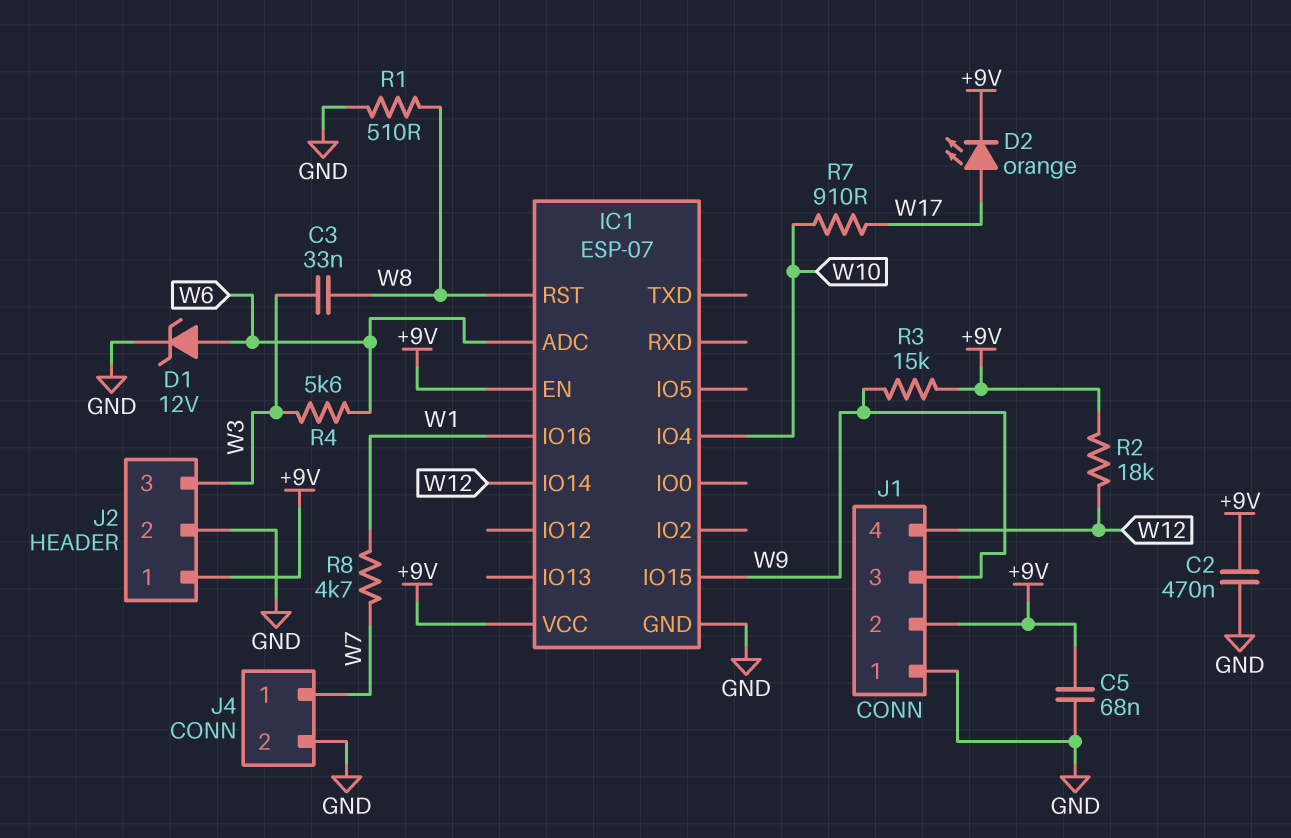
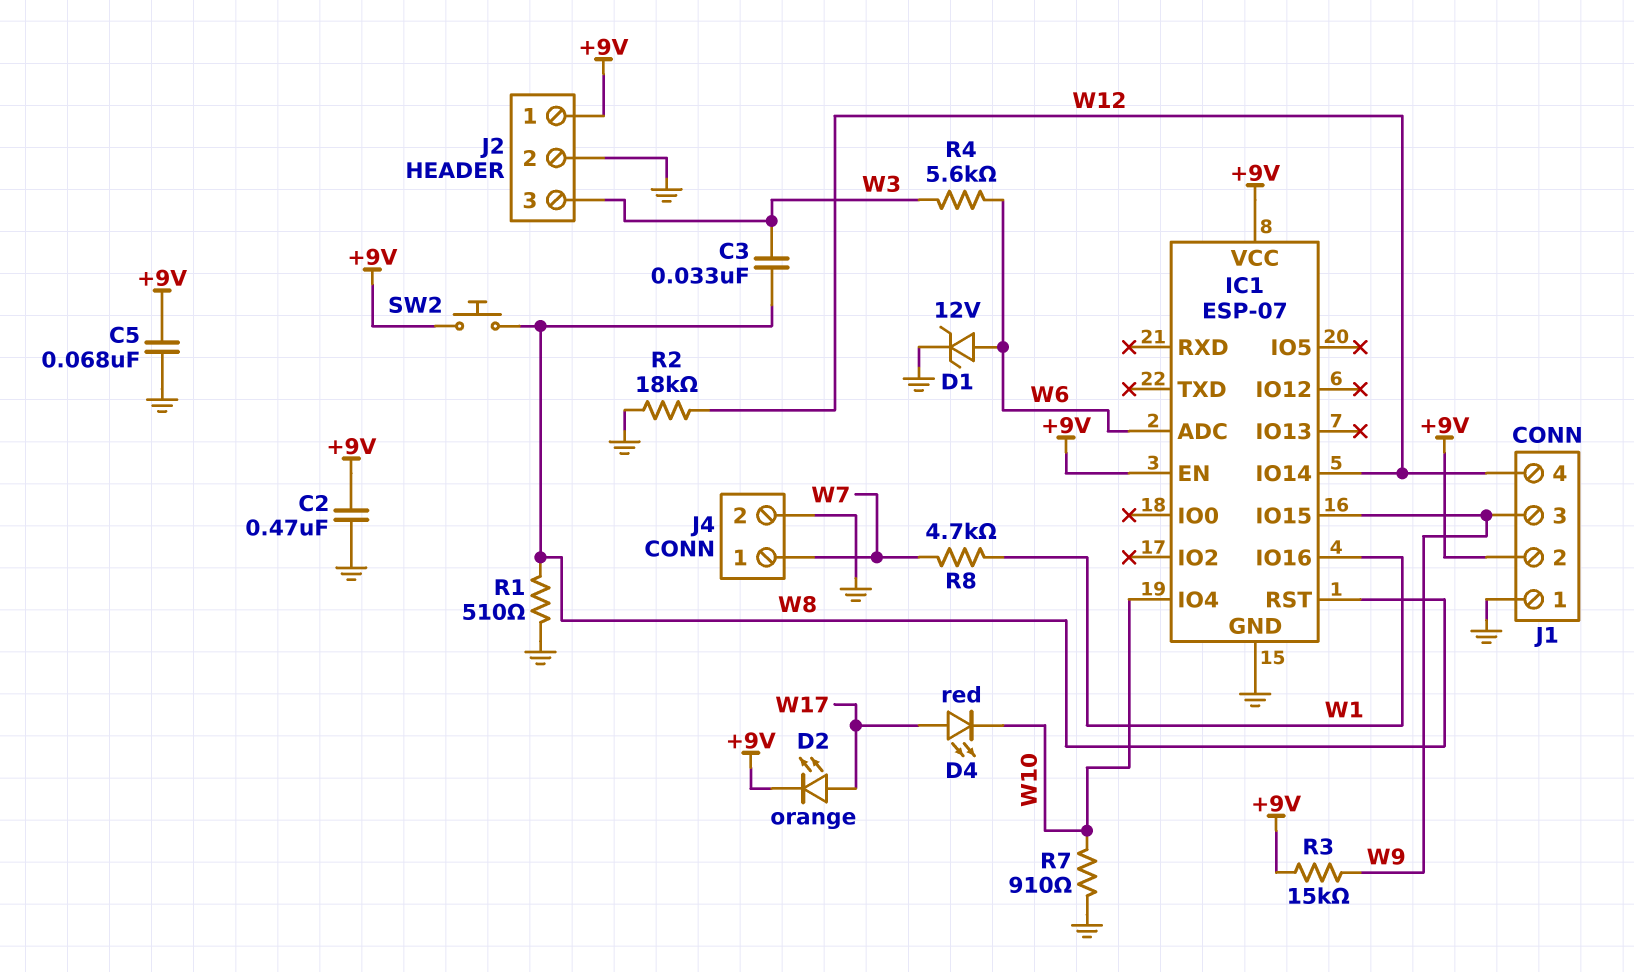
D4: none -> LED red (A W17, K W10)
R2: 18k (+9V, W12) -> 18k (GND, W12)
R7: 910 (W10, W17) -> 910 (GND, W10)
SW2: none -> button (+9V, W8)

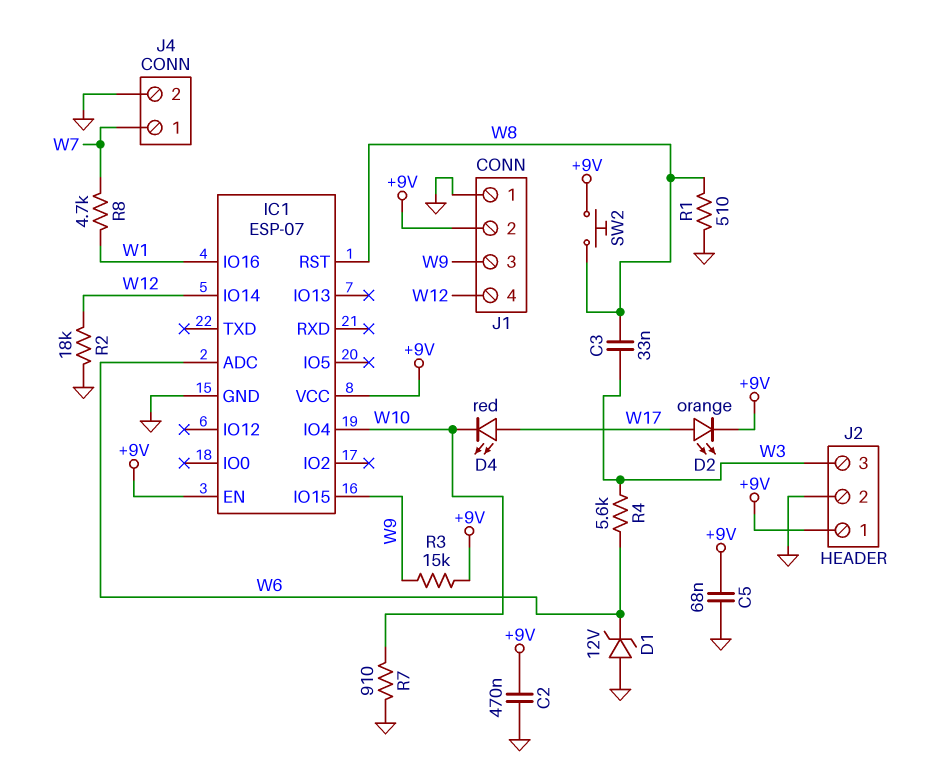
D1: zener 12V (A W6, K GND) -> zener 12V (A GND, K W6)

